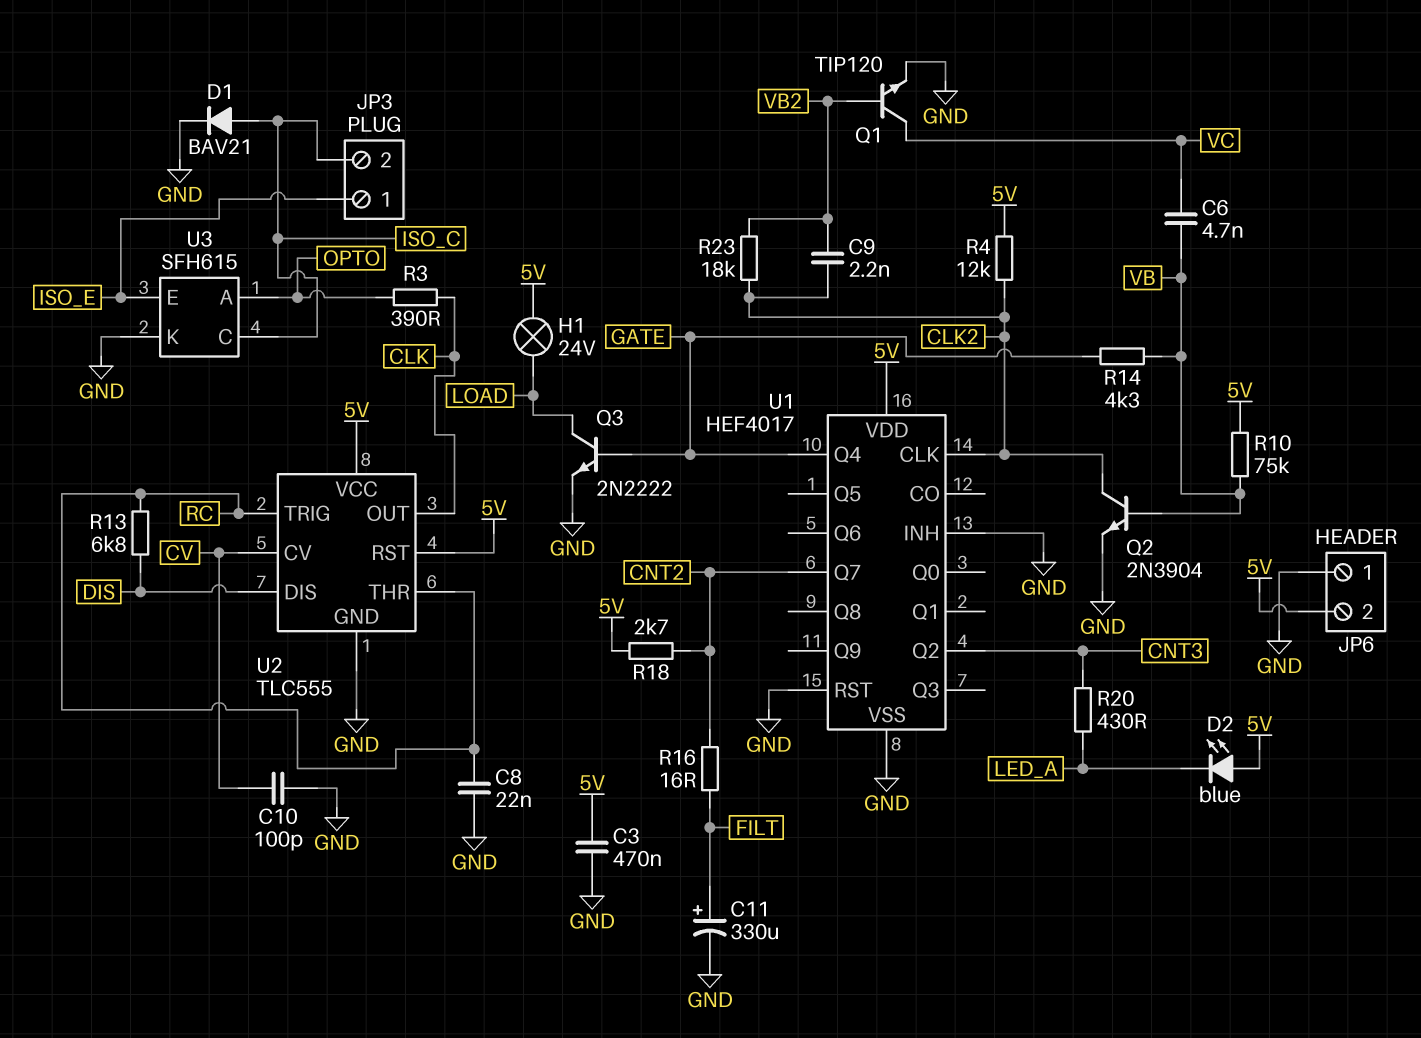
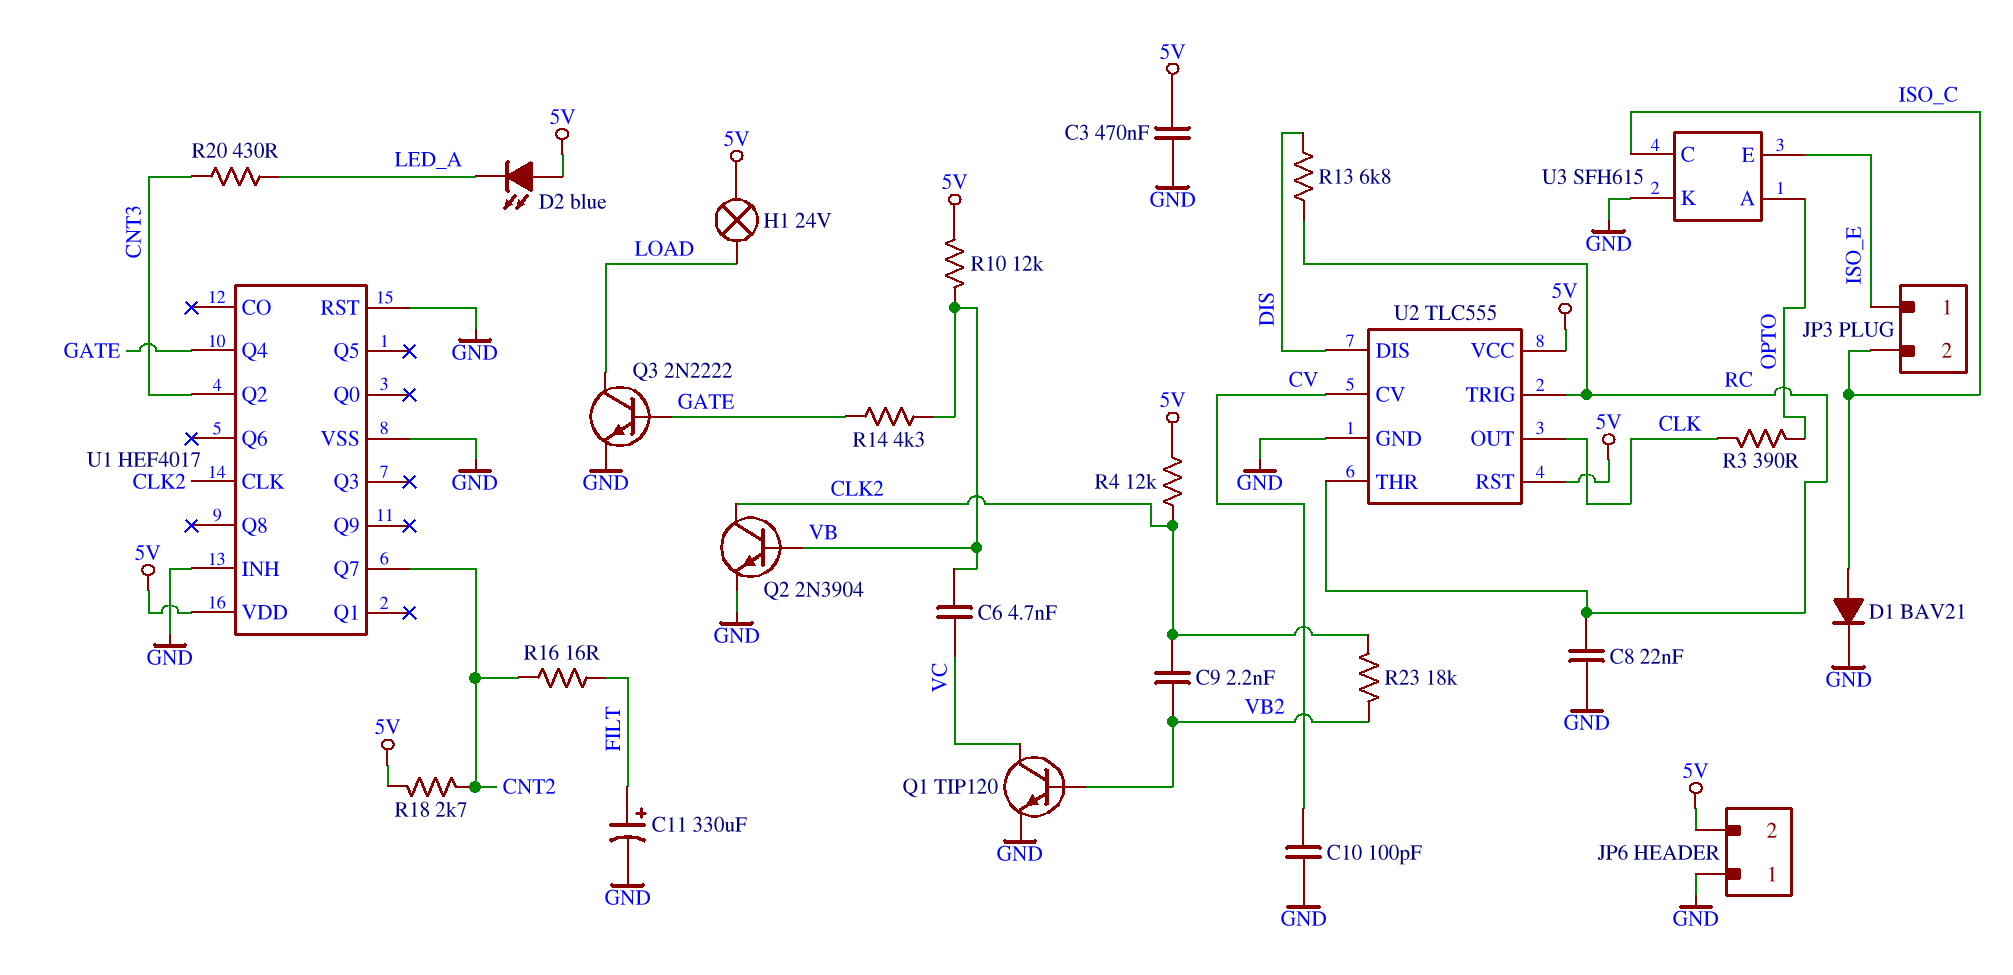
R10: 75k (5V, VB) -> 12k (5V, VB)

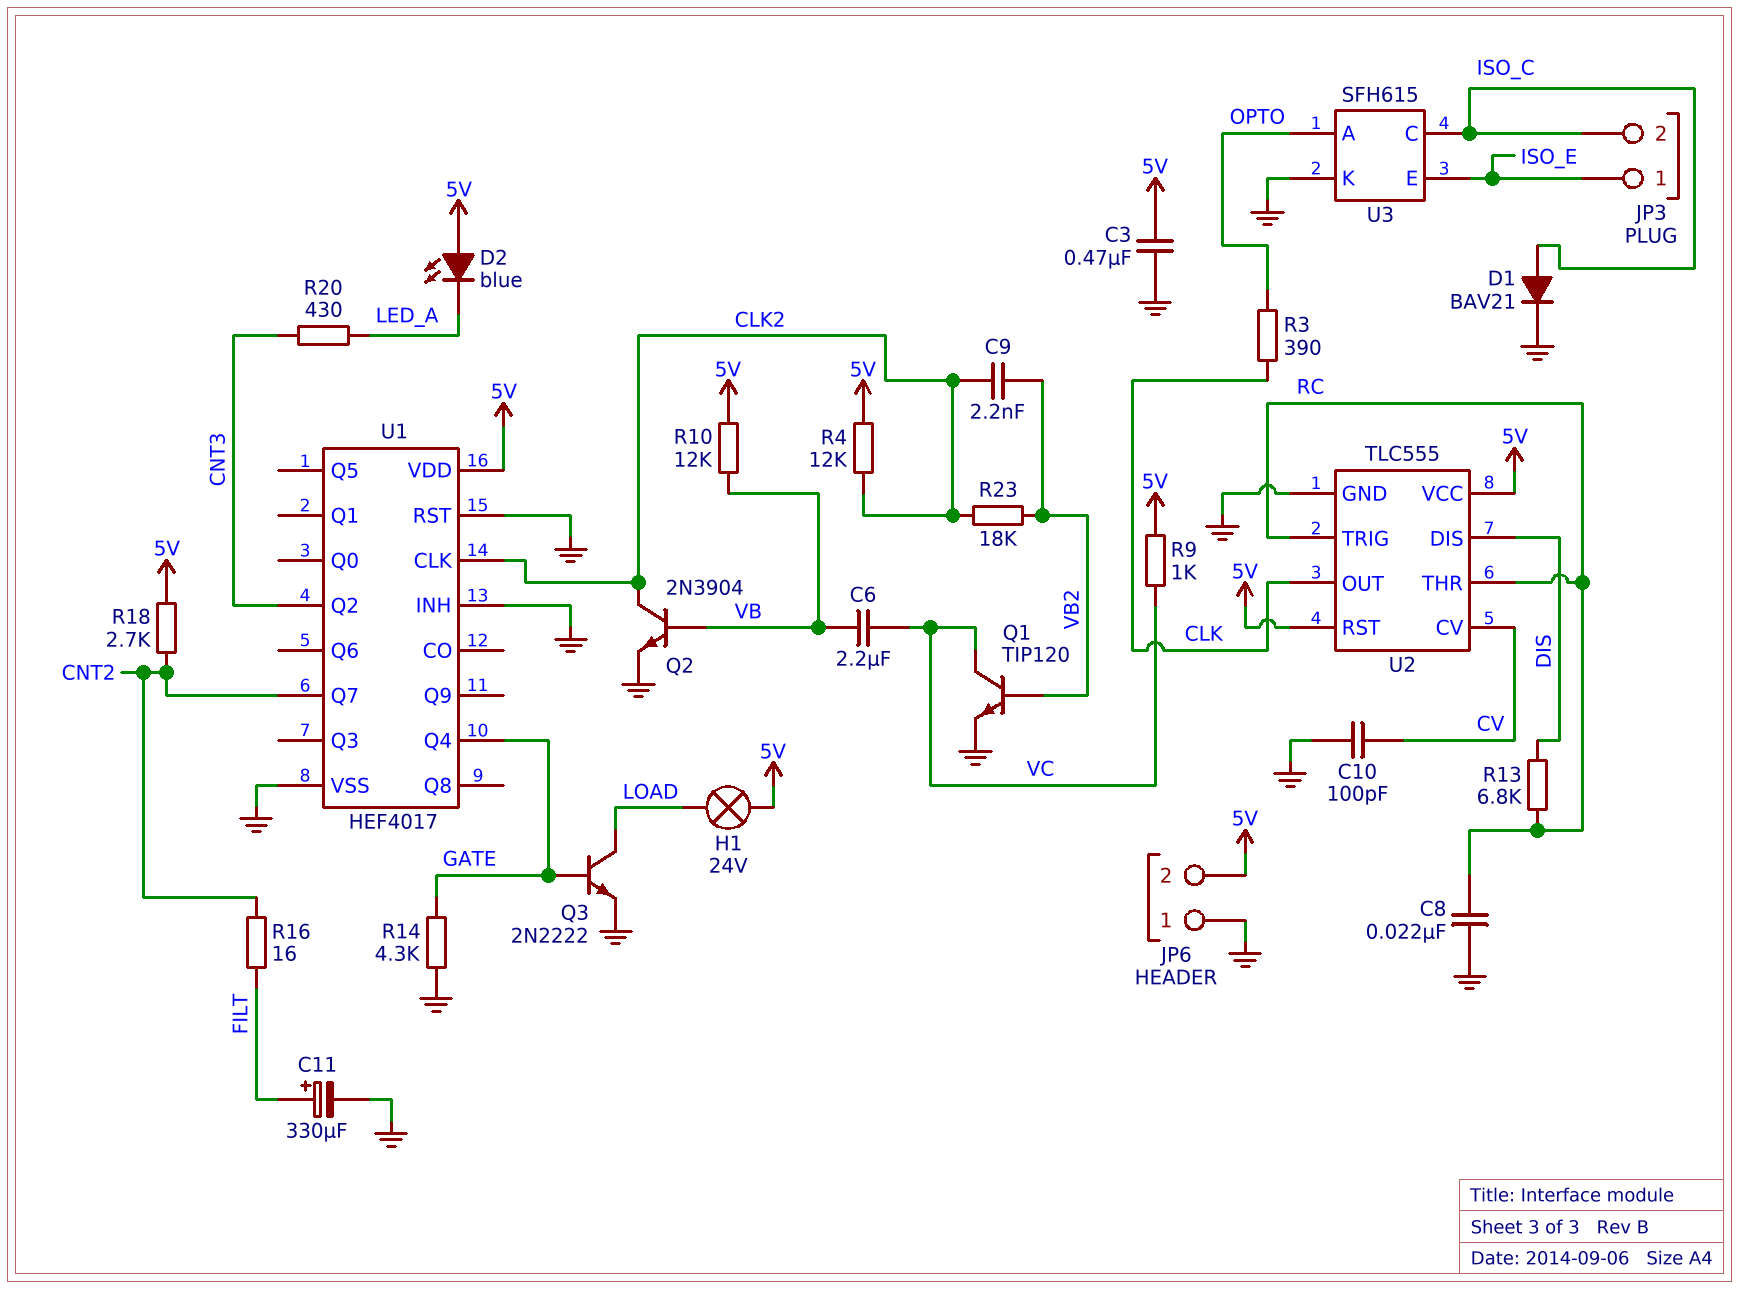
C6: 4.7nF (VB, VC) -> 2.2uF (VB, VC)
R9: none -> 1k (5V, VC)
R14: 4.3k (GATE, VB) -> 4.3k (GATE, GND)

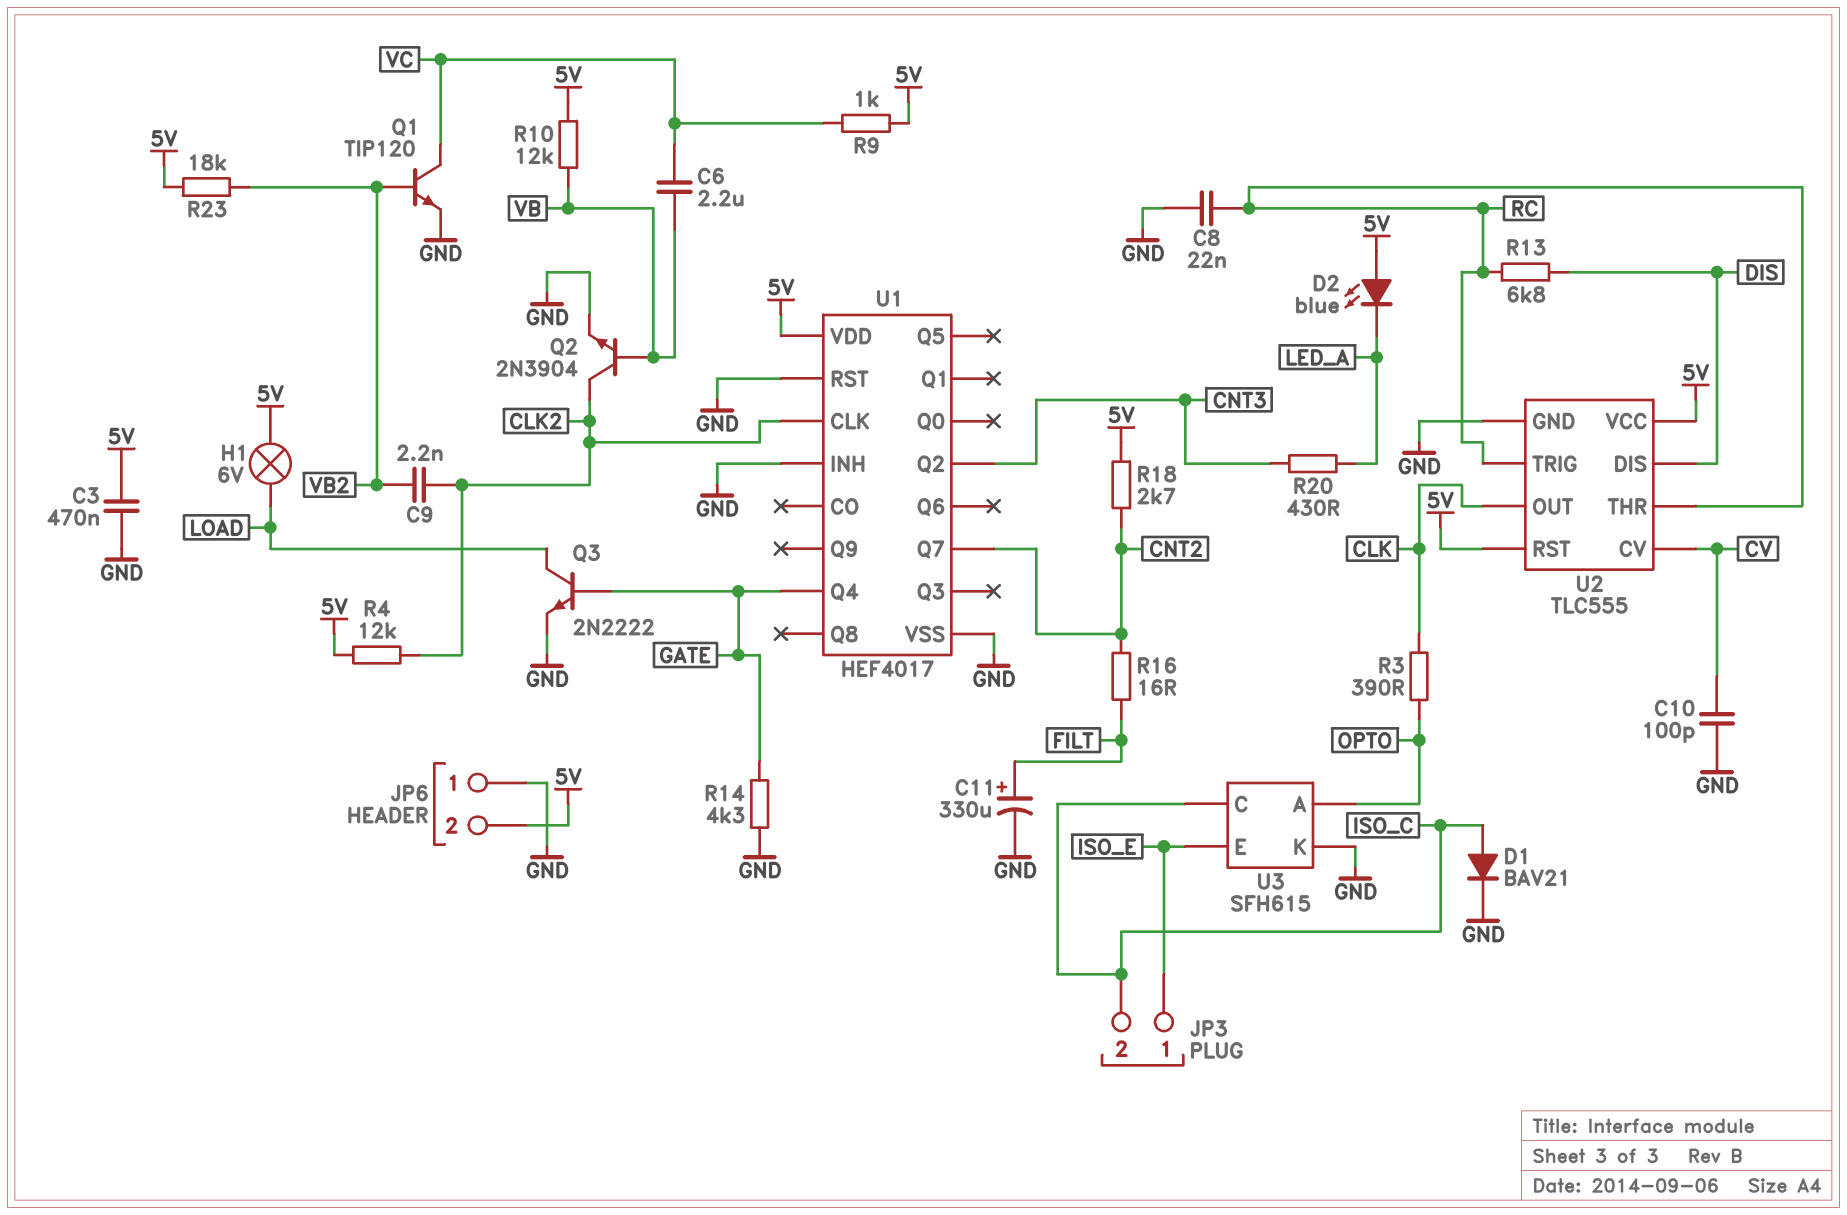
H1: lamp 24V (5V, LOAD) -> lamp 6V (5V, LOAD)
R23: 18k (CLK2, VB2) -> 18k (5V, VB2)

